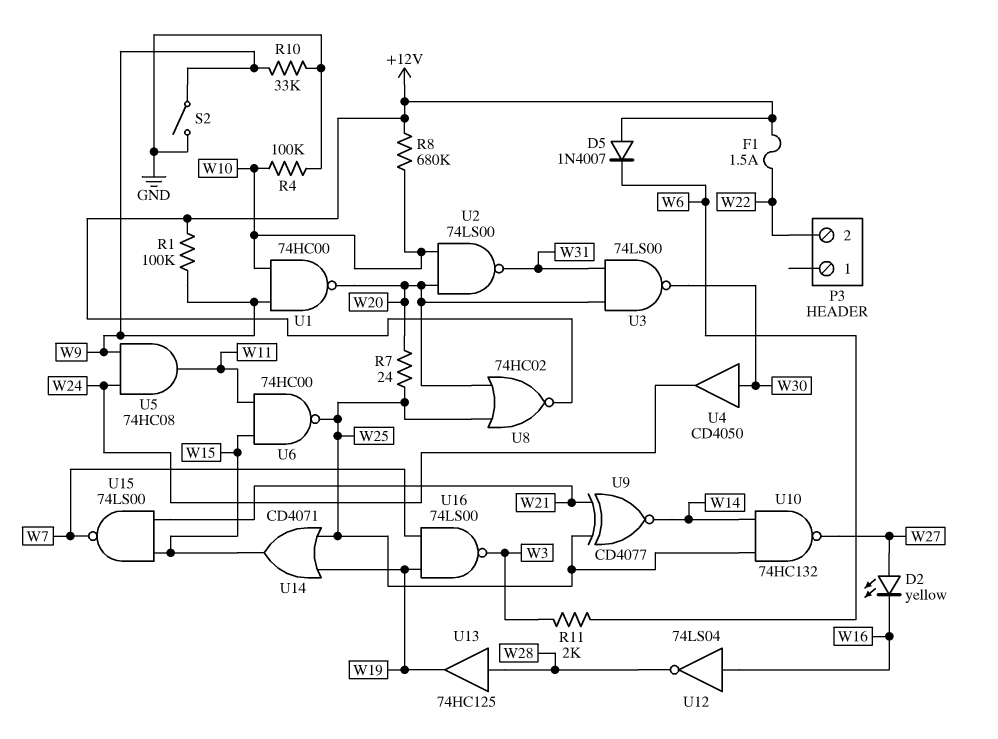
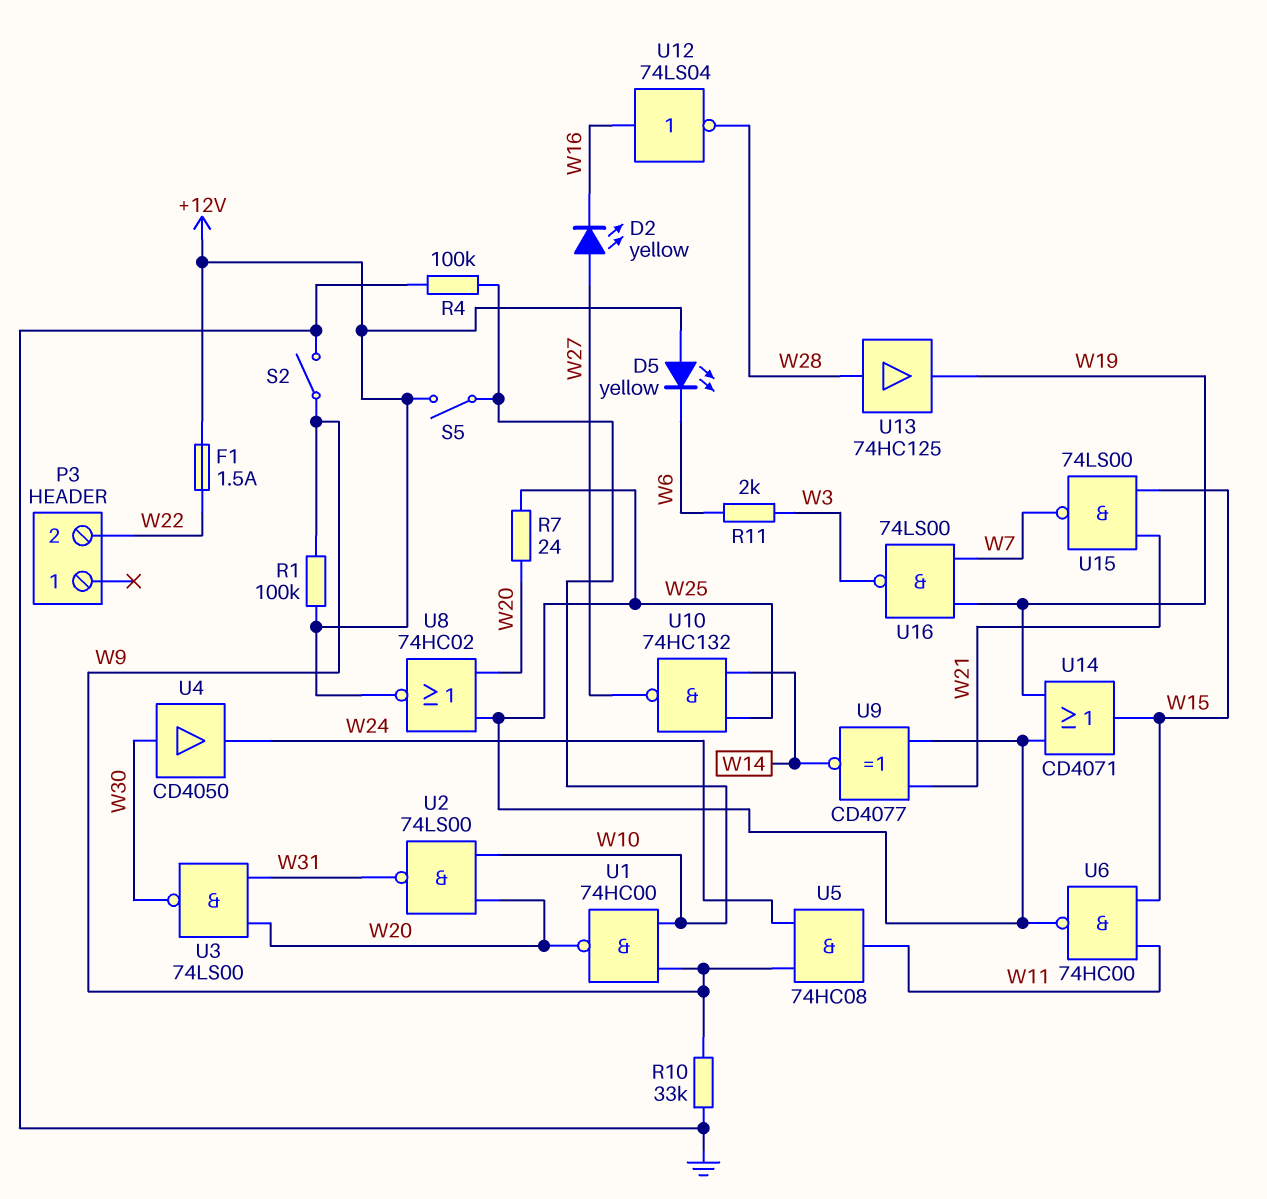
D5: diode 1N4007 (A +12V, K W6) -> LED yellow (A +12V, K W6)
R8: 680k (+12V, W10) -> none
S5: none -> switch (+12V, W10)

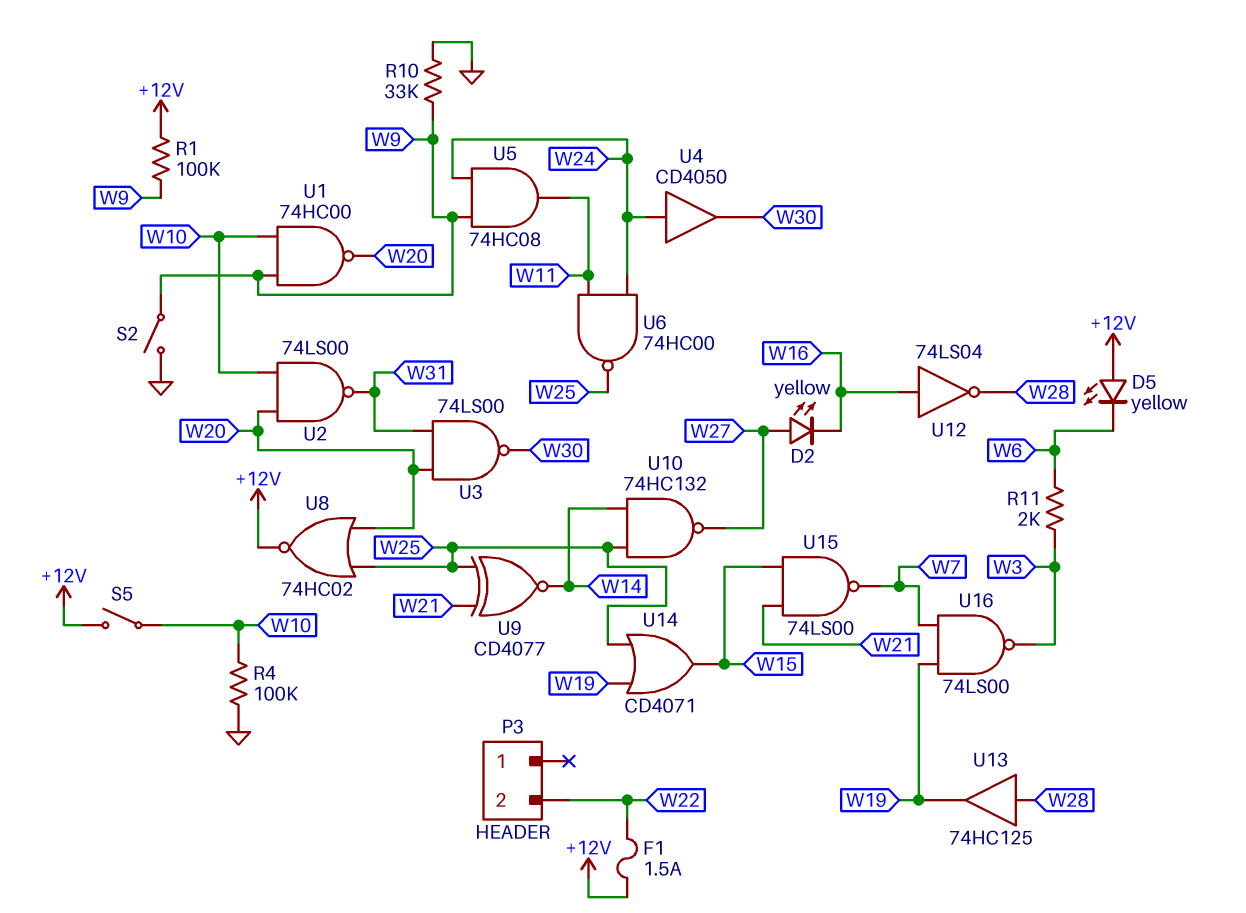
R7: 24 (W20, W25) -> none
U4: buffer CD4050 (in W30, out W24) -> buffer CD4050 (in W24, out W30)
U6: NAND 74HC00 (in W11, in W15, out W25) -> NAND 74HC00 (in W11, in W24, out W25)

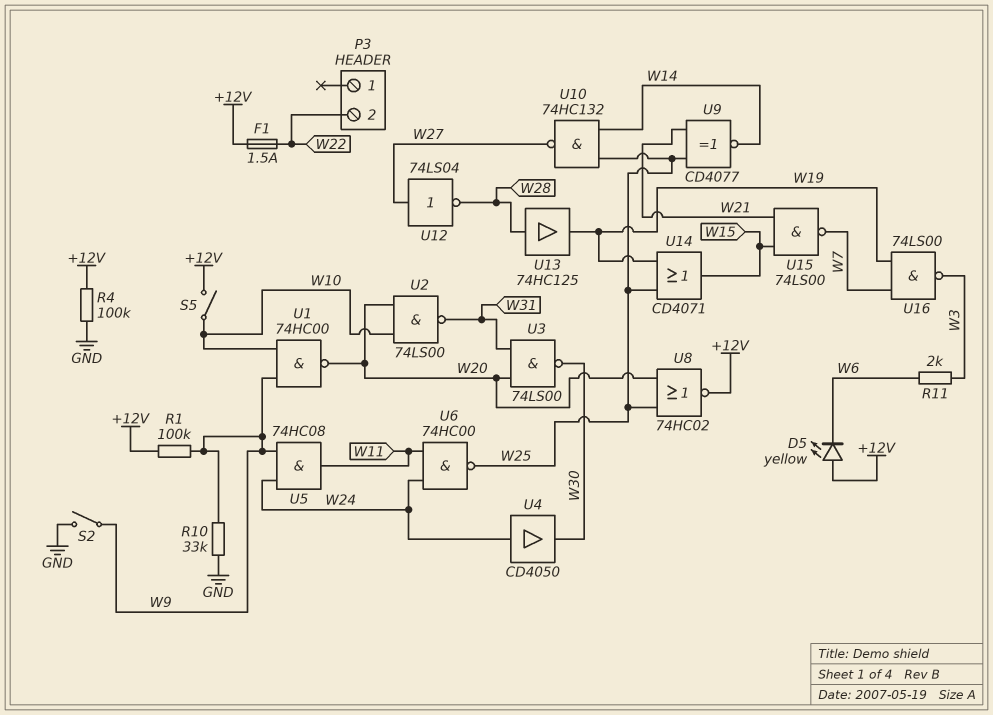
D2: LED yellow (A W27, K W16) -> none
R4: 100k (GND, W10) -> 100k (+12V, GND)
U12: NOT 74LS04 (in W16, out W28) -> NOT 74LS04 (in W27, out W28)

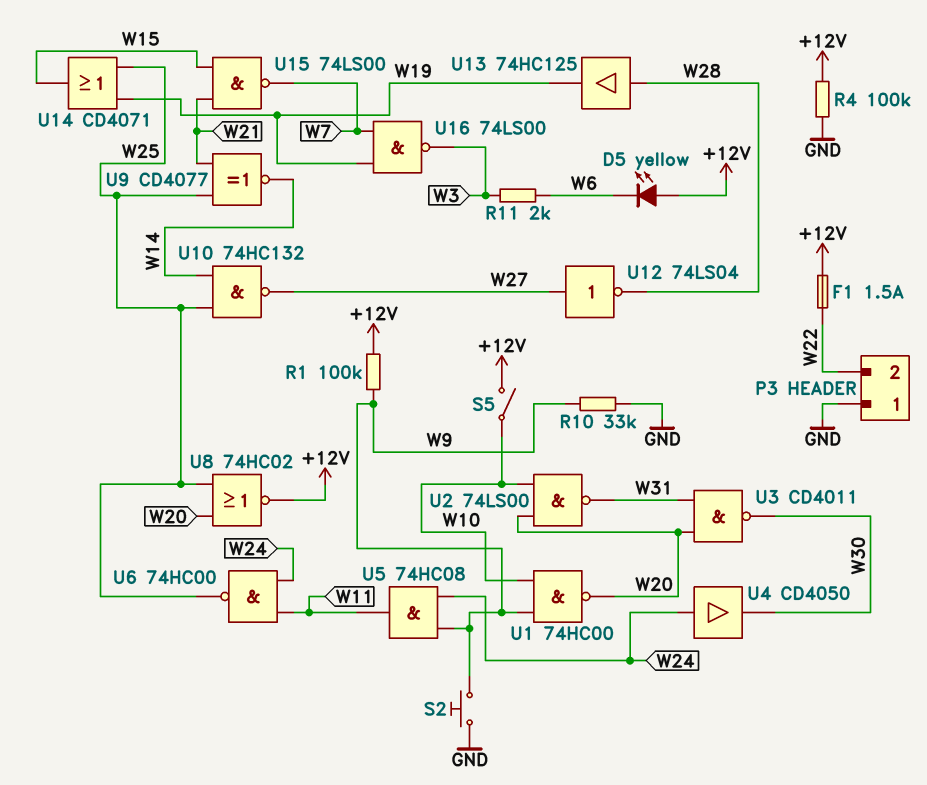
P3 pin 1: none -> GND
S2: switch (GND, W9) -> button (GND, W9)
U3: NAND 74LS00 (in W20, in W31, out W30) -> NAND CD4011 (in W20, in W31, out W30)

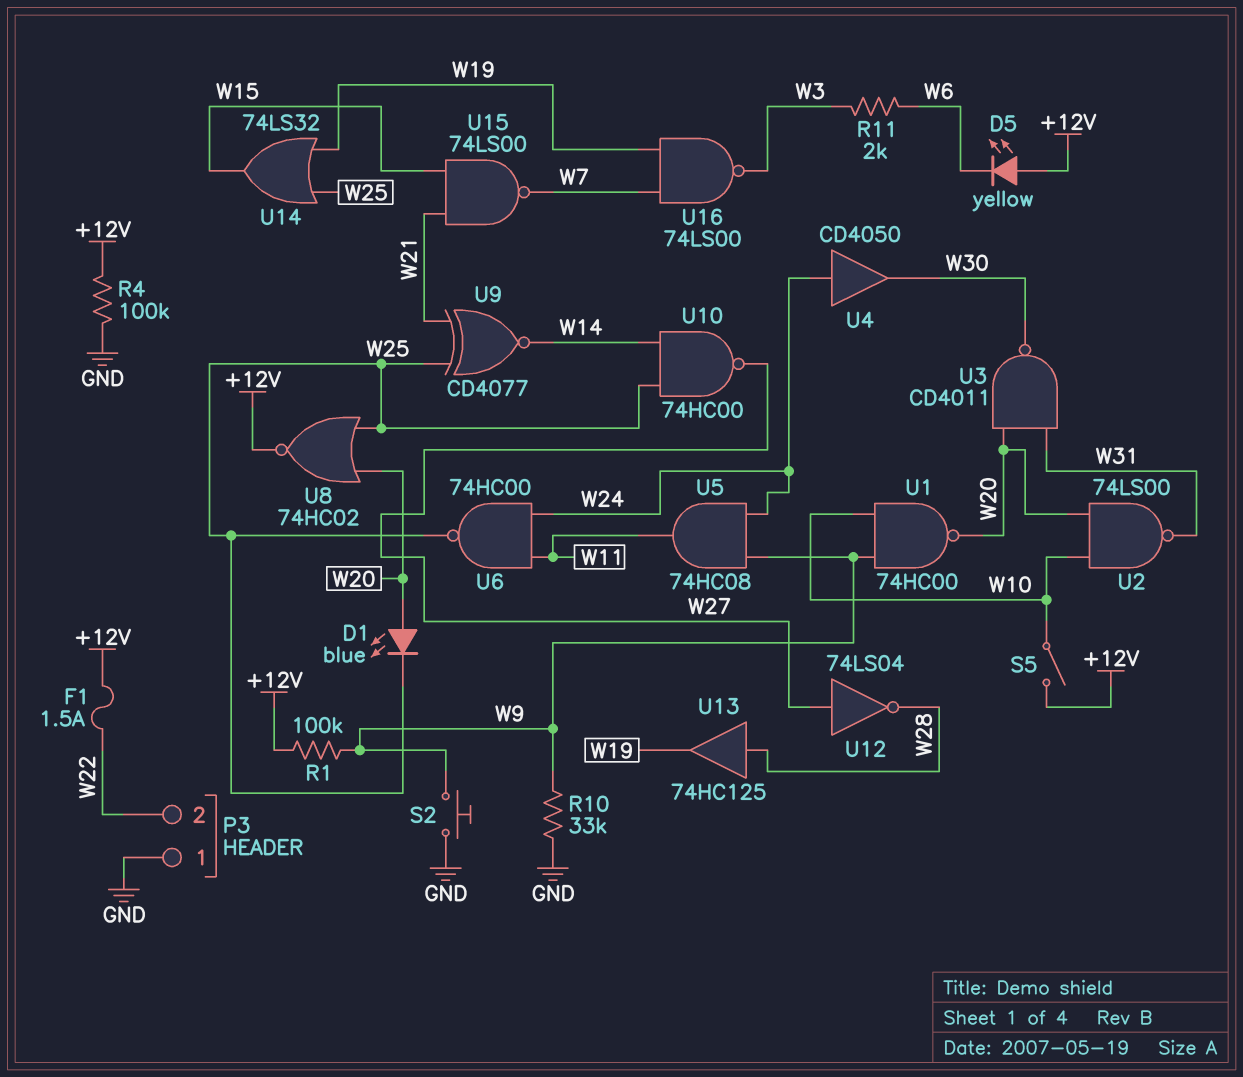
D1: none -> LED blue (A W20, K W25)
U10: NAND 74HC132 (in W14, in W25, out W27) -> NAND 74HC00 (in W14, in W25, out W27)
U14: OR CD4071 (in W19, in W25, out W15) -> OR 74LS32 (in W19, in W25, out W15)

